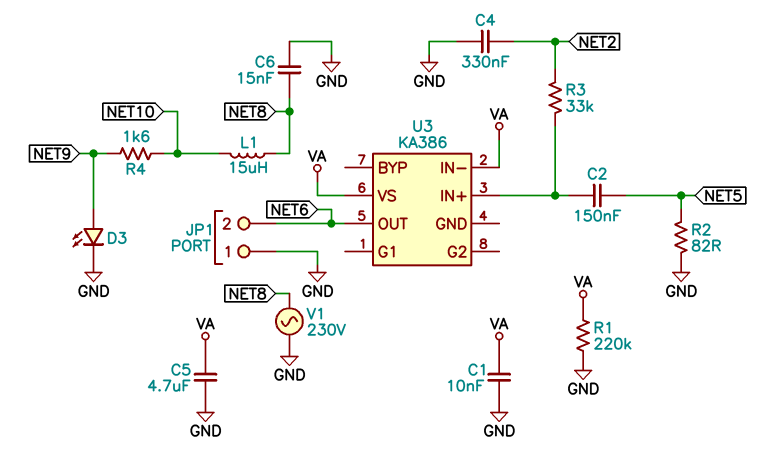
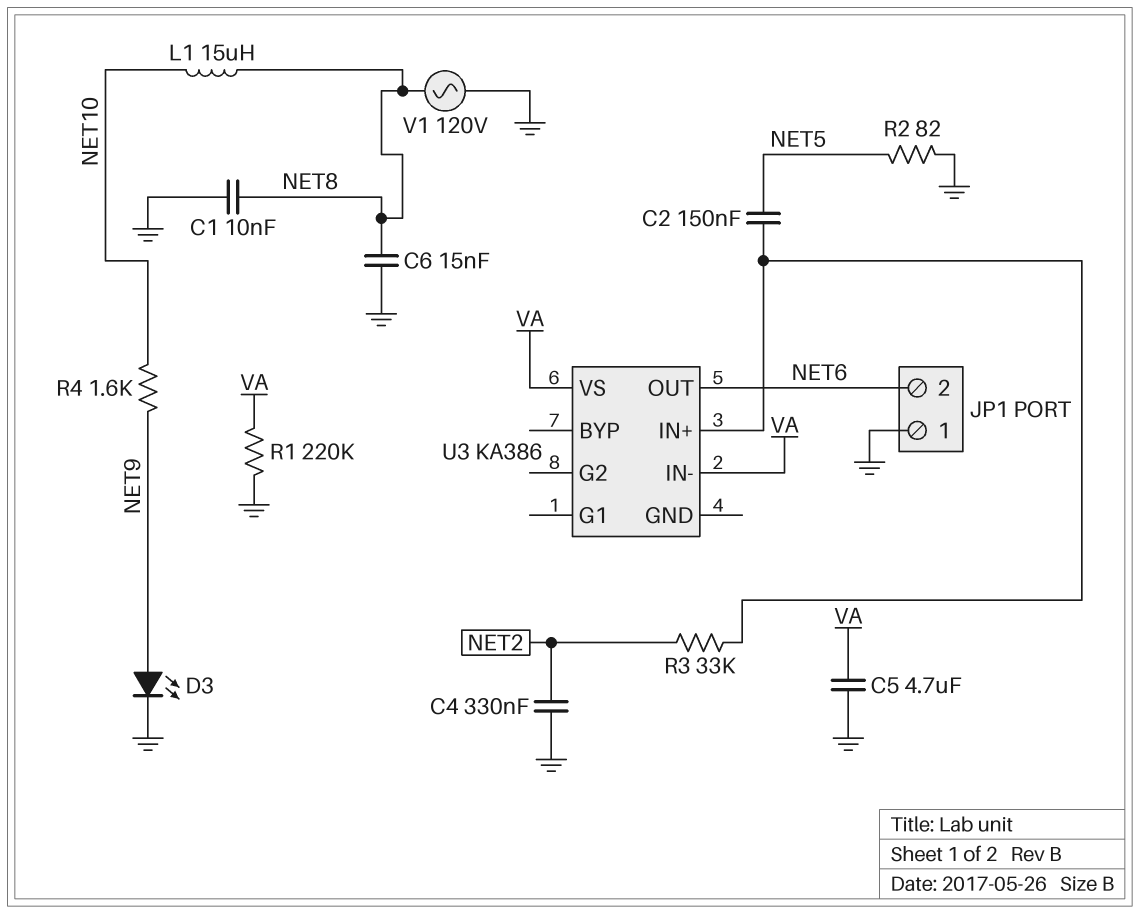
C1: 10nF (GND, VA) -> 10nF (GND, NET8)
V1: AC 230V (GND, NET8) -> AC 120V (GND, NET8)

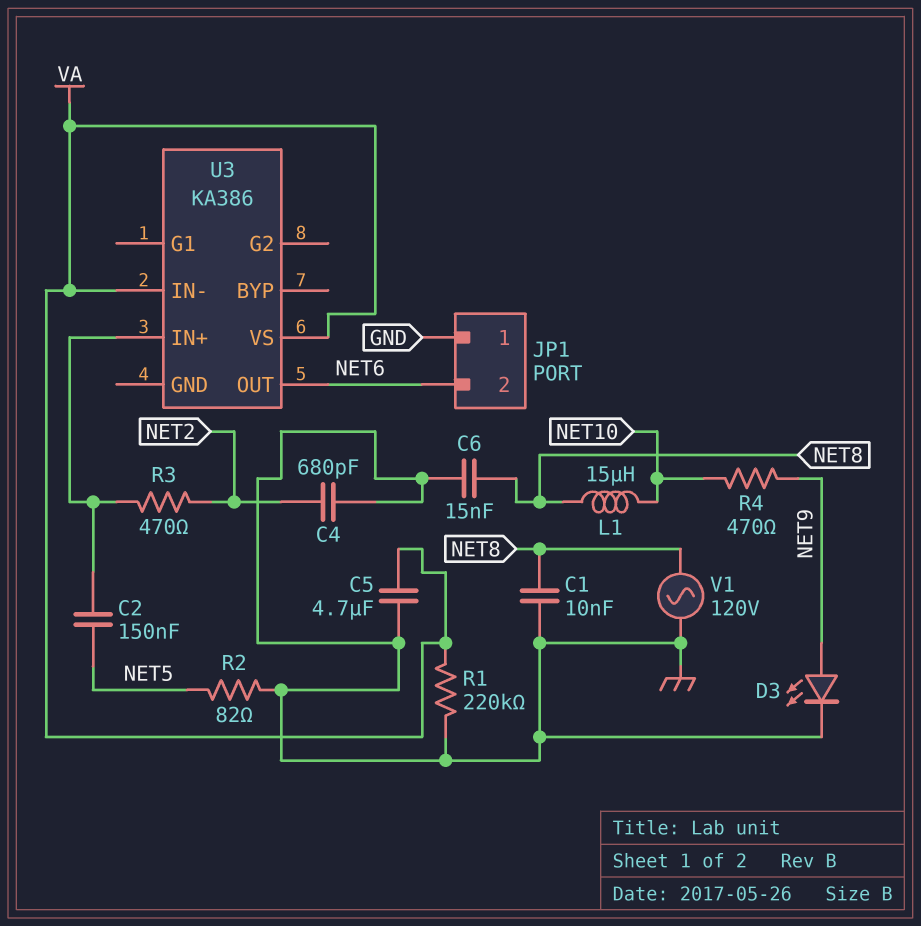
C4: 330nF (GND, NET2) -> 680pF (GND, NET2)
R3: 33k (NET2, U3/IN+) -> 470 (NET2, U3/IN+)
R4: 1.6k (NET9, NET10) -> 470 (NET9, NET10)

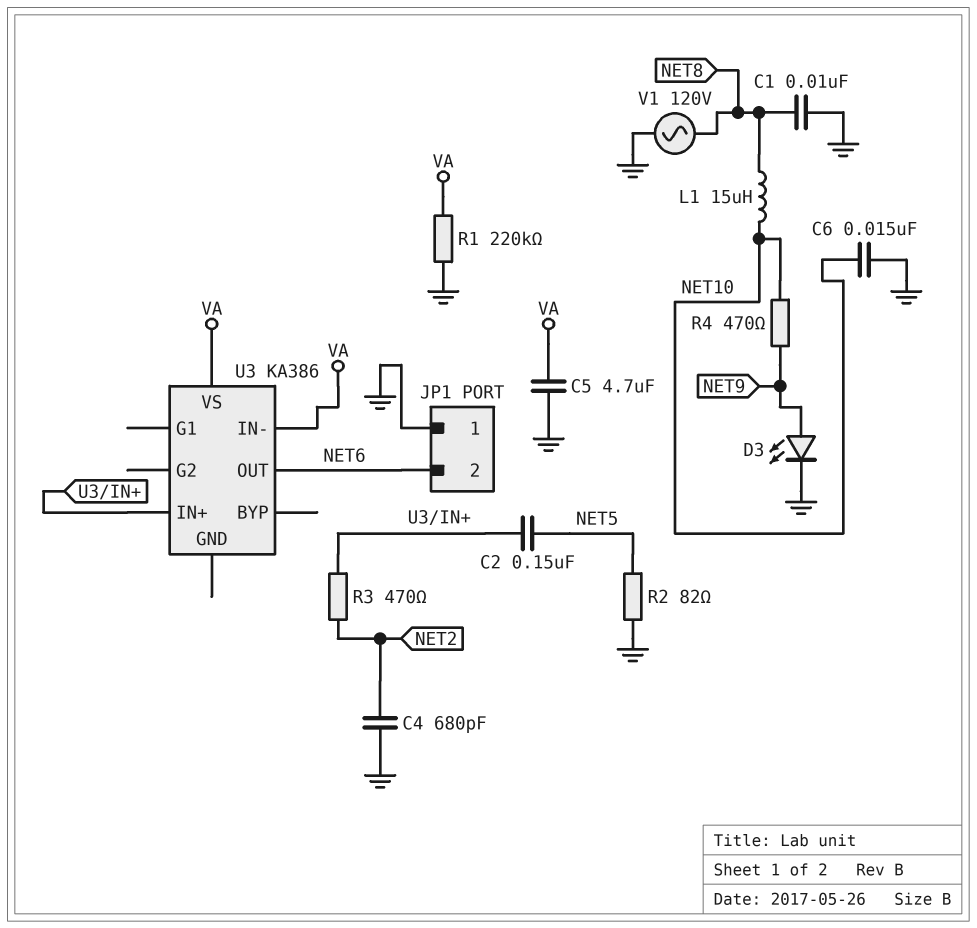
C6: 15nF (GND, NET8) -> 15nF (GND, NET10)

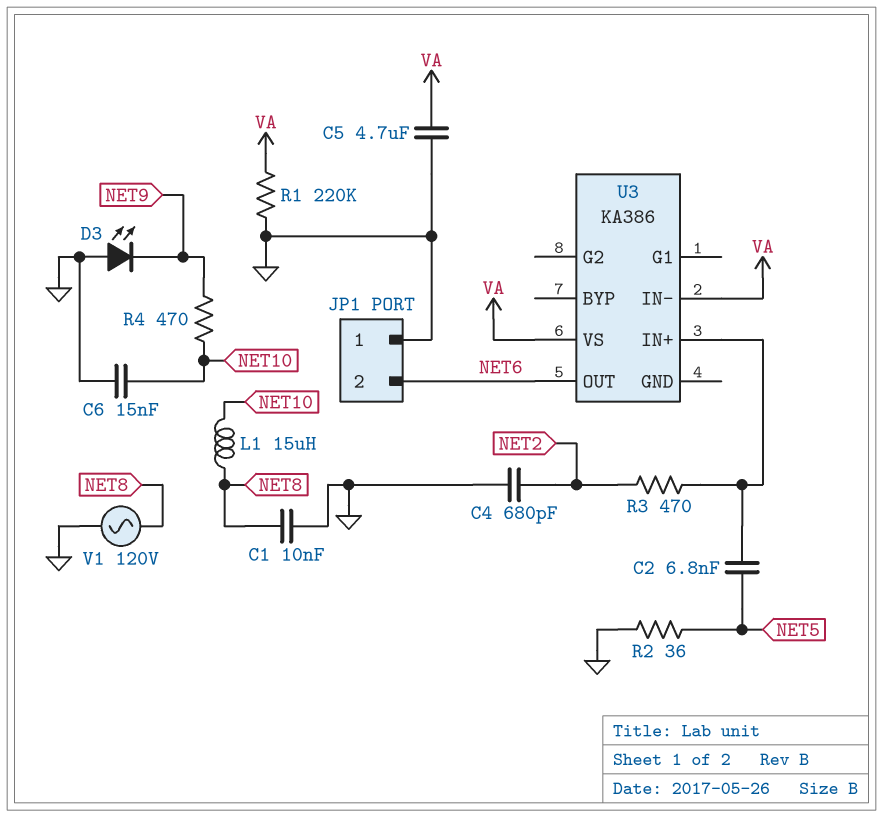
C2: 150nF (NET5, U3/IN+) -> 6.8nF (NET5, U3/IN+)
D3: LED (A NET9, K GND) -> LED (A GND, K NET9)
R2: 82 (GND, NET5) -> 36 (GND, NET5)

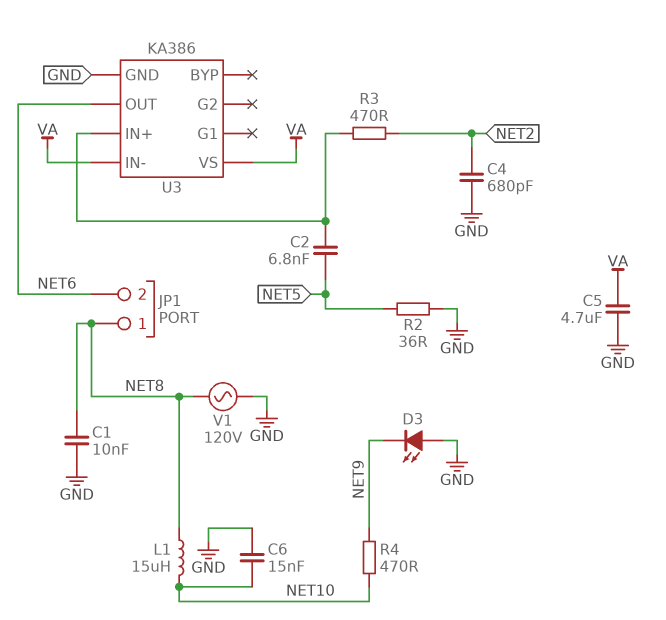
JP1 pin 1: GND -> NET8
R1: 220k (GND, VA) -> none
U3 pin GND: none -> GND

